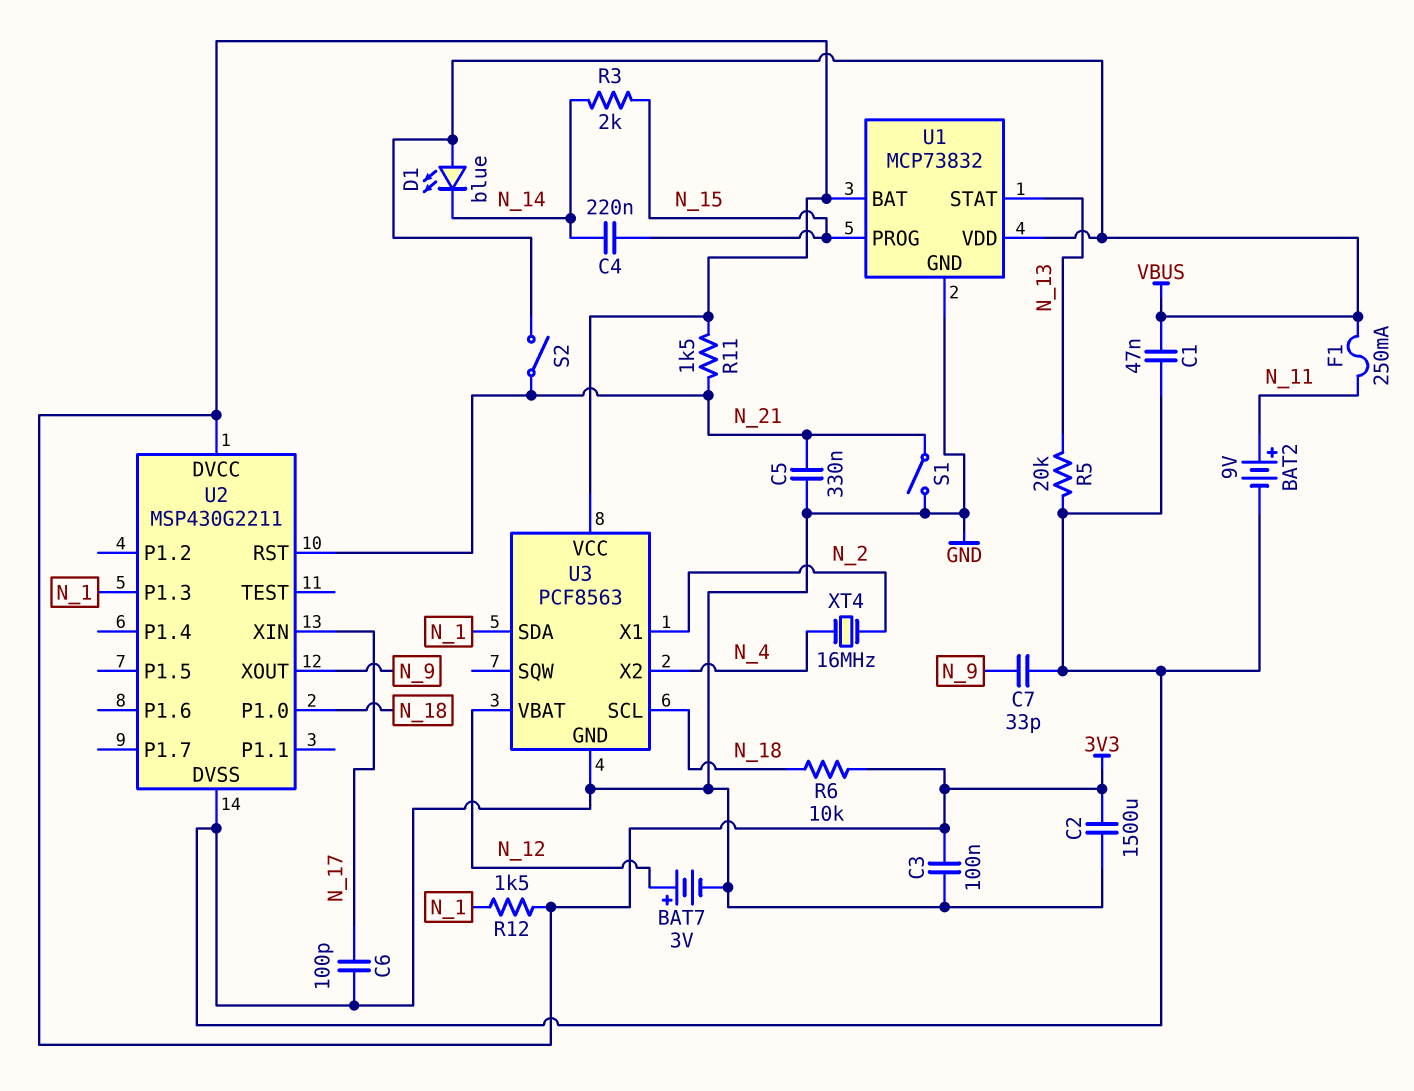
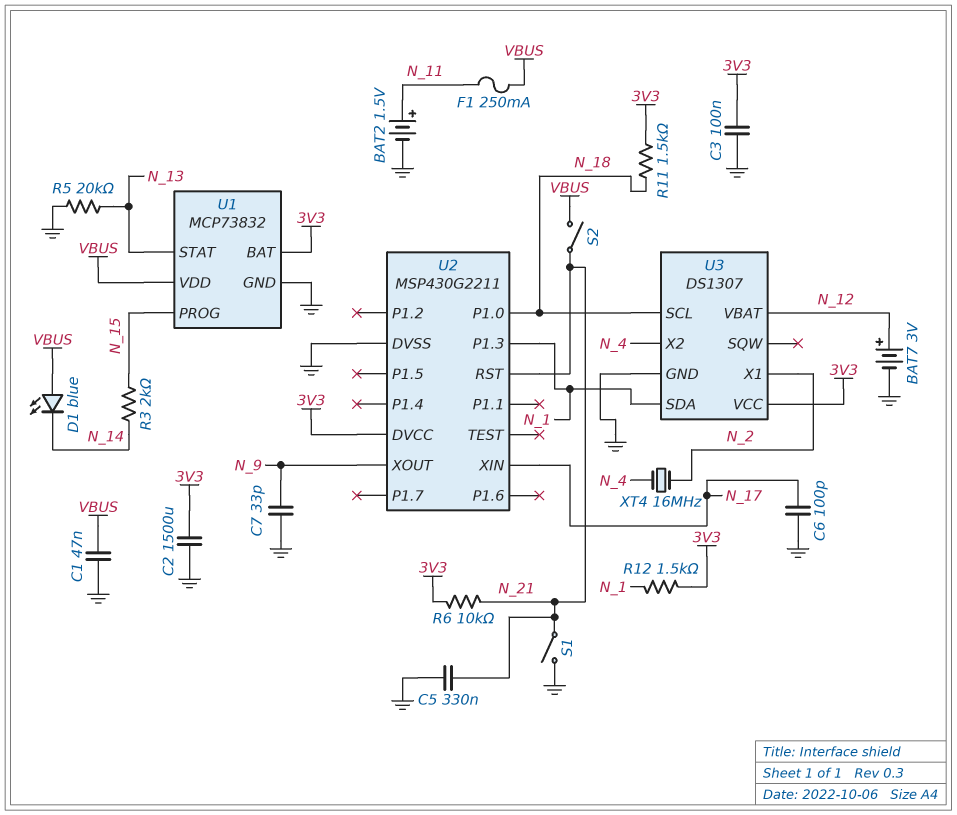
BAT2: 9V (plus N_11, minus GND) -> 1.5V (plus N_11, minus GND)
C4: 220nF (N_14, N_15) -> none
R6: 10k (3V3, N_18) -> 10k (3V3, N_21)
R11: 1.5k (3V3, N_21) -> 1.5k (3V3, N_18)
U3: PCF8563 -> DS1307

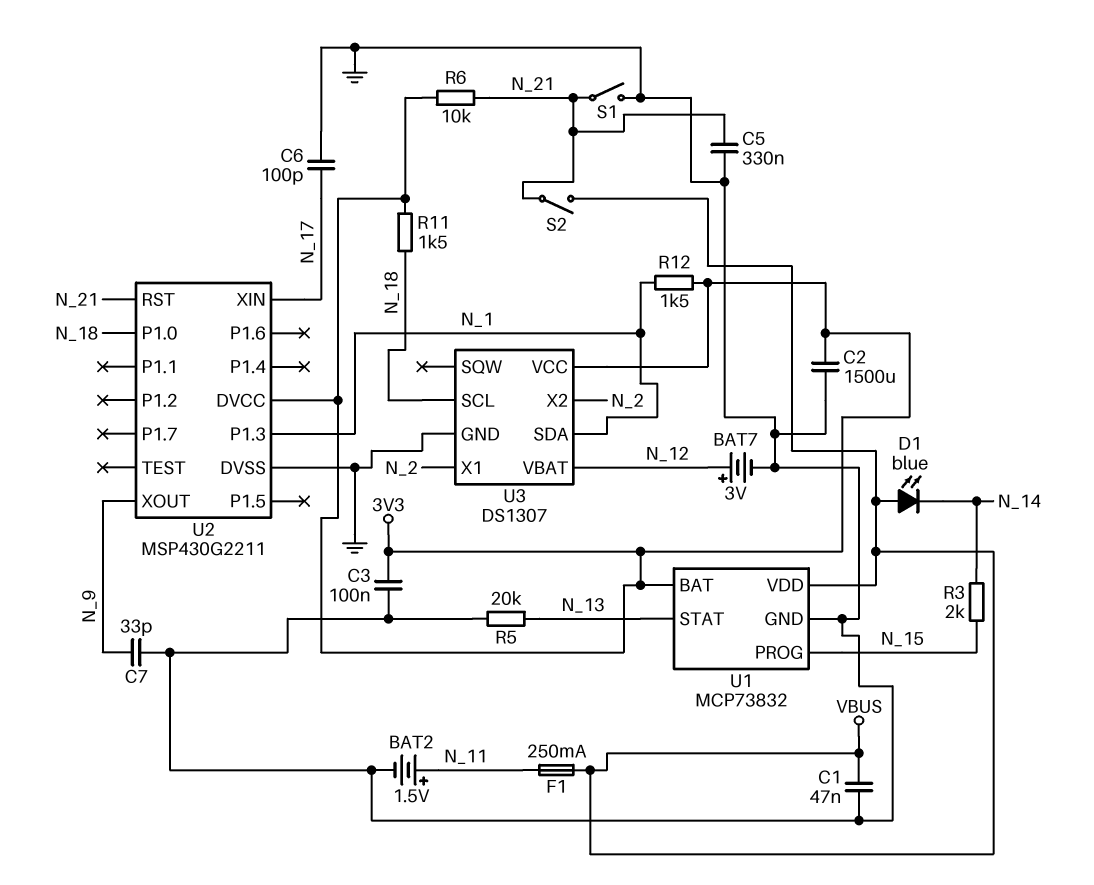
U3 pin X2: N_4 -> N_2
XT4: 16MHz (N_2, N_4) -> none

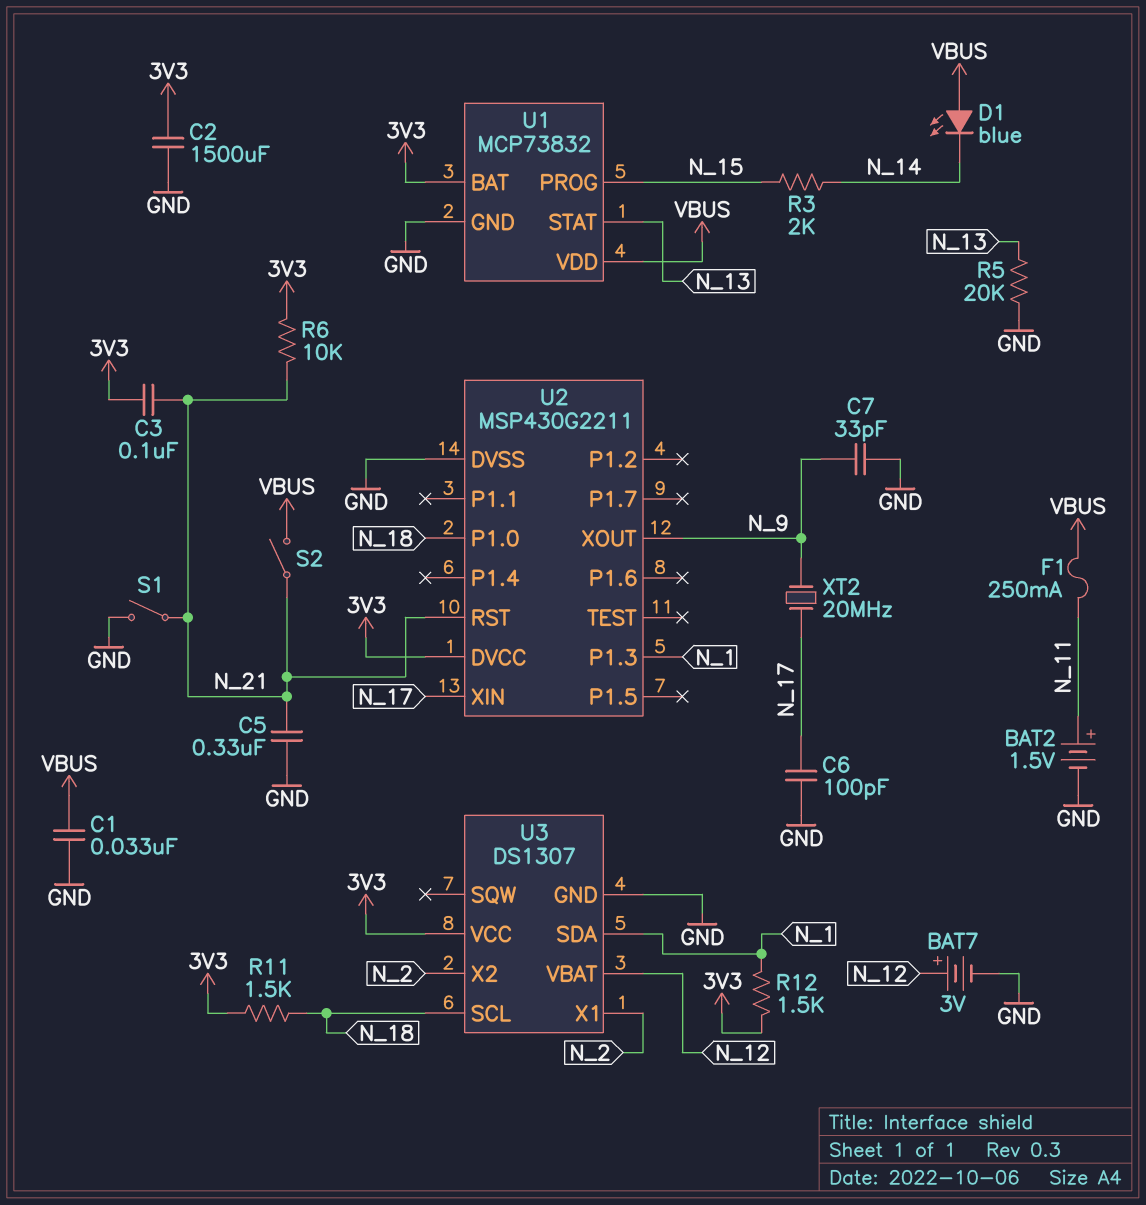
C1: 47nF (GND, VBUS) -> 33nF (GND, VBUS)
C3: 100nF (3V3, GND) -> 100nF (3V3, N_21)
XT2: none -> 20MHz (N_9, N_17)

